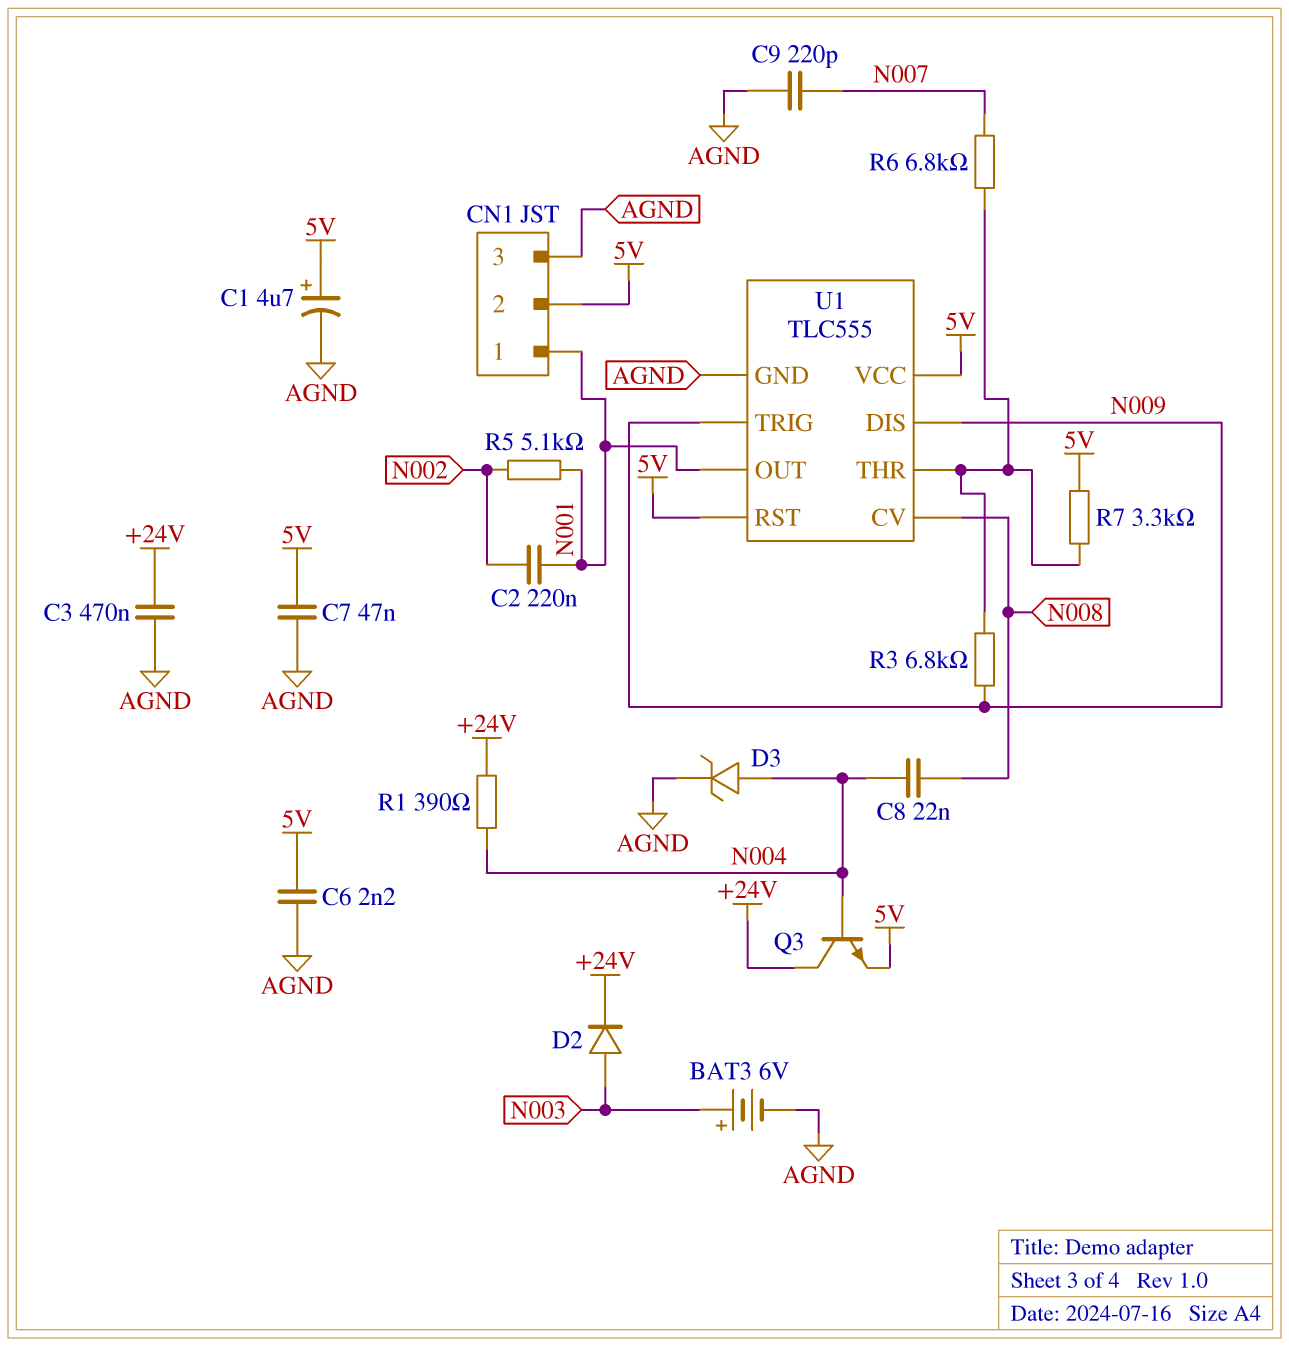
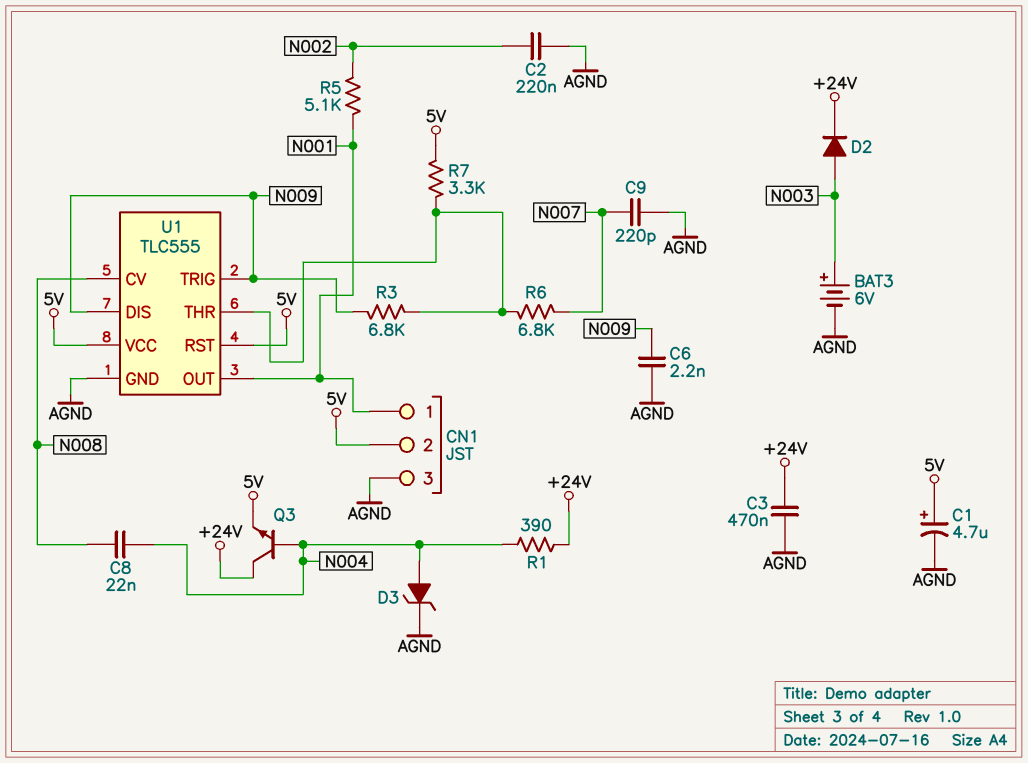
C2: 220nF (N001, N002) -> 220nF (AGND, N002)
C6: 2.2nF (5V, AGND) -> 2.2nF (AGND, N009)
C7: 47nF (5V, AGND) -> none

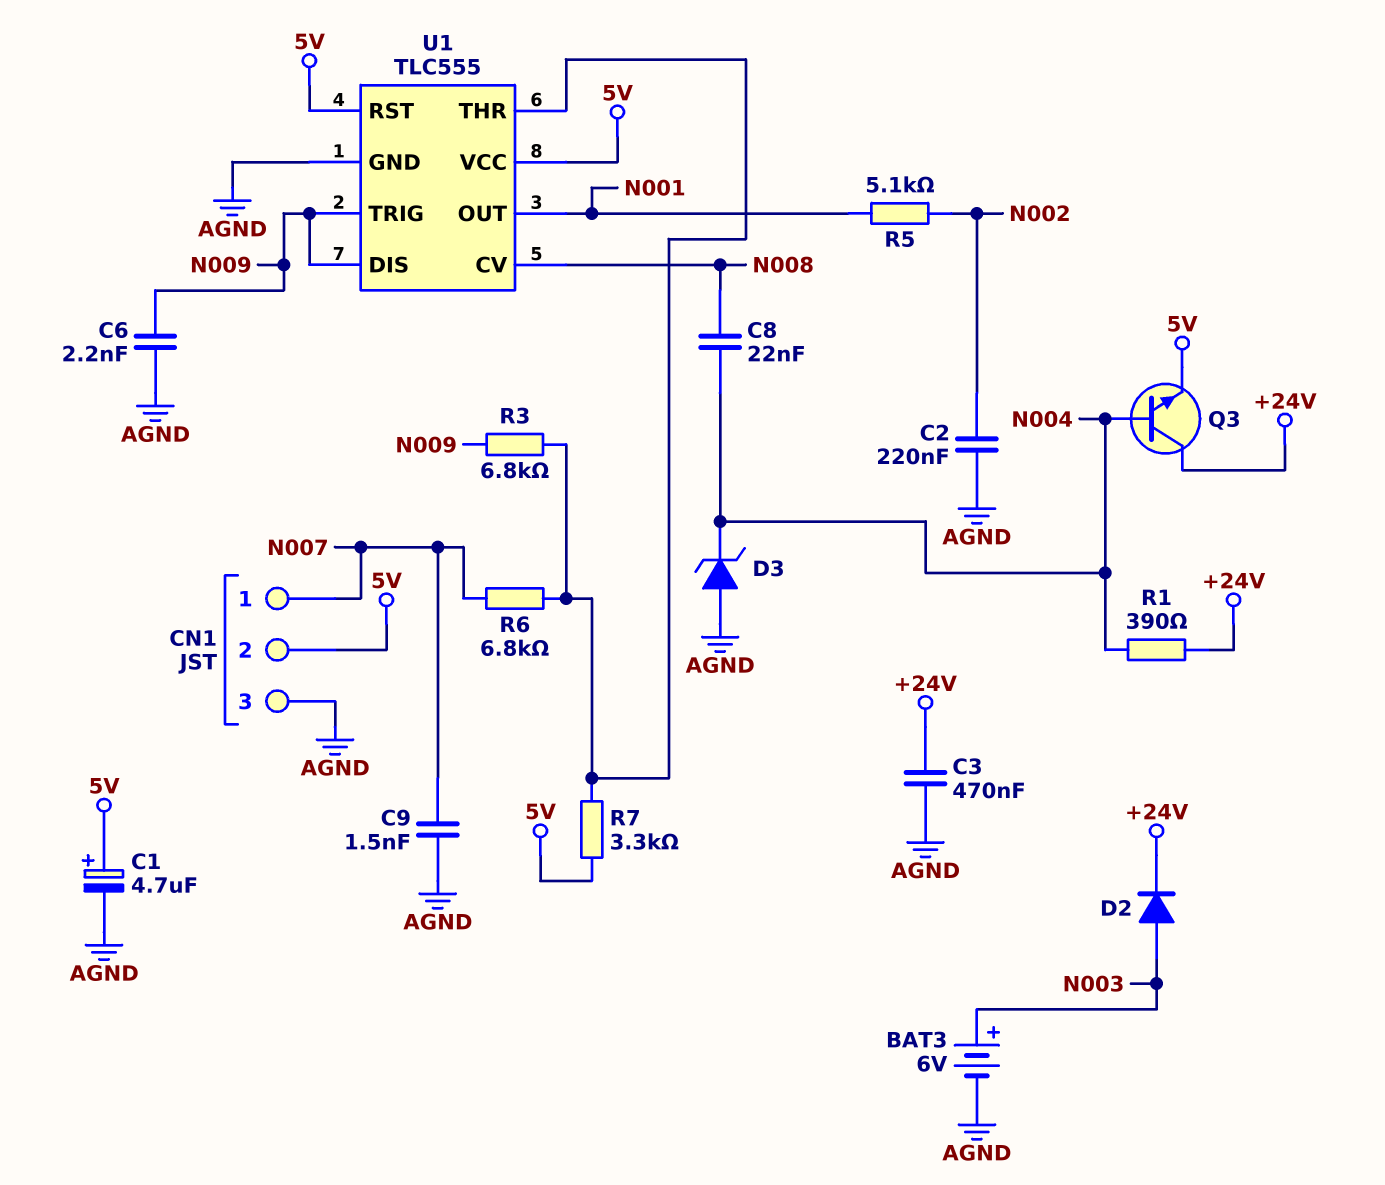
C9: 220pF (AGND, N007) -> 1.5nF (AGND, N007)
CN1 pin 1: N001 -> N007
D3: zener (A N004, K AGND) -> zener (A AGND, K N004)

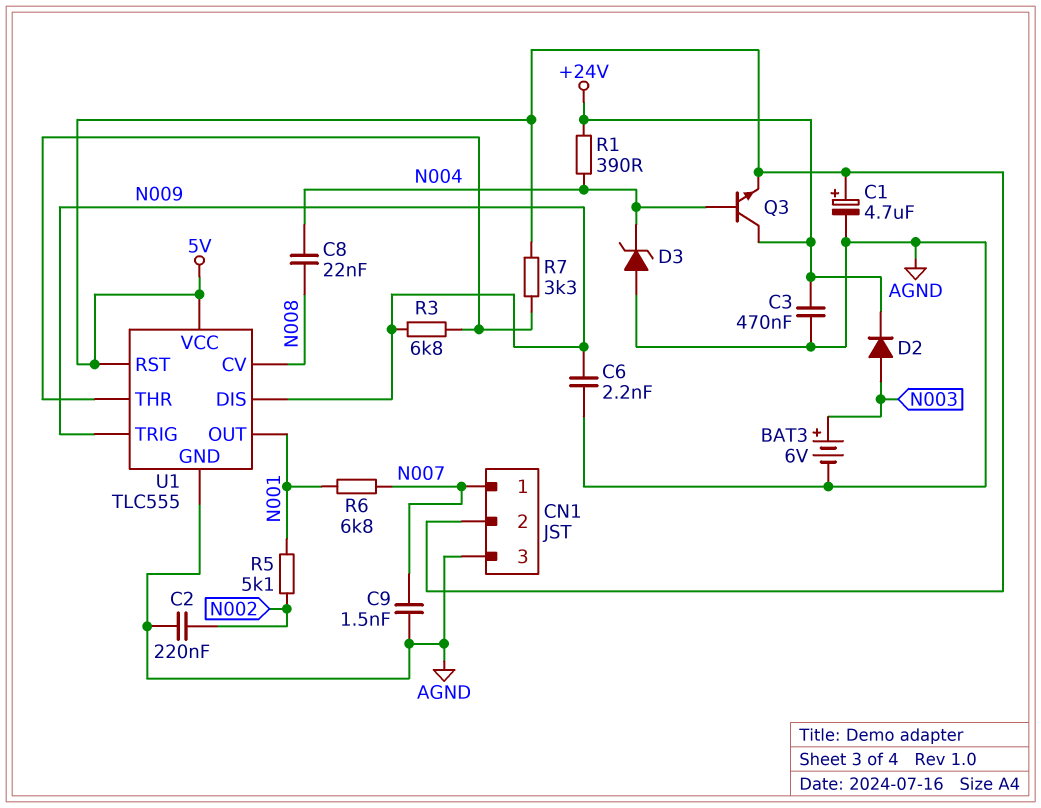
R6: 6.8k (N007, U1/THR) -> 6.8k (N001, N007)

